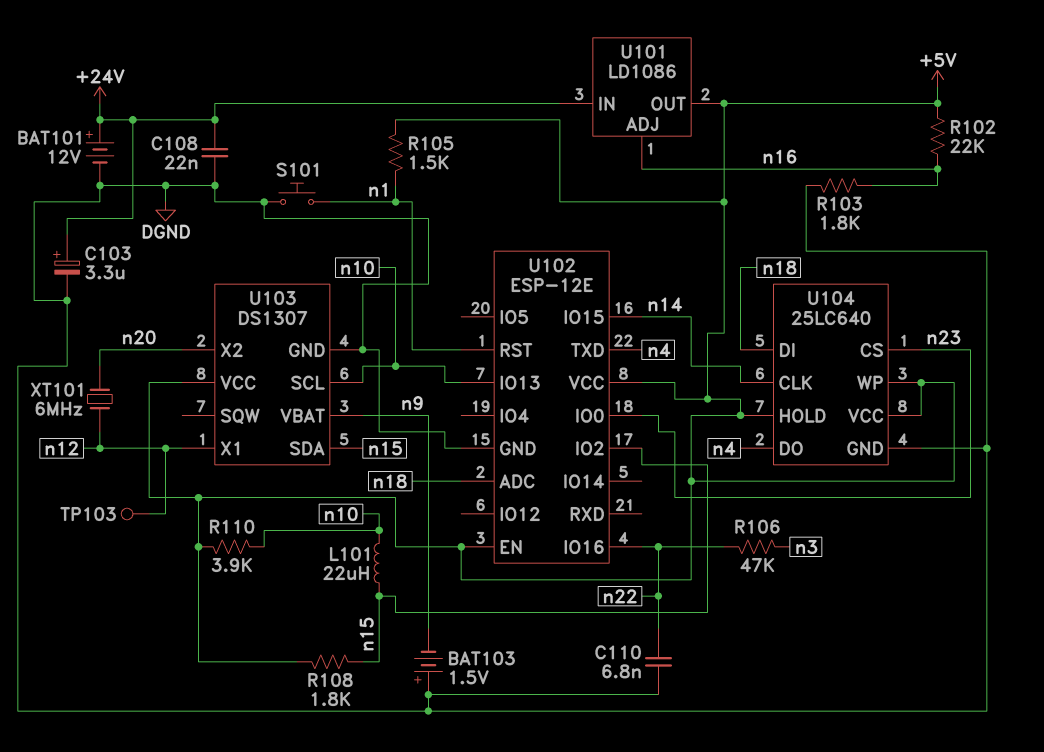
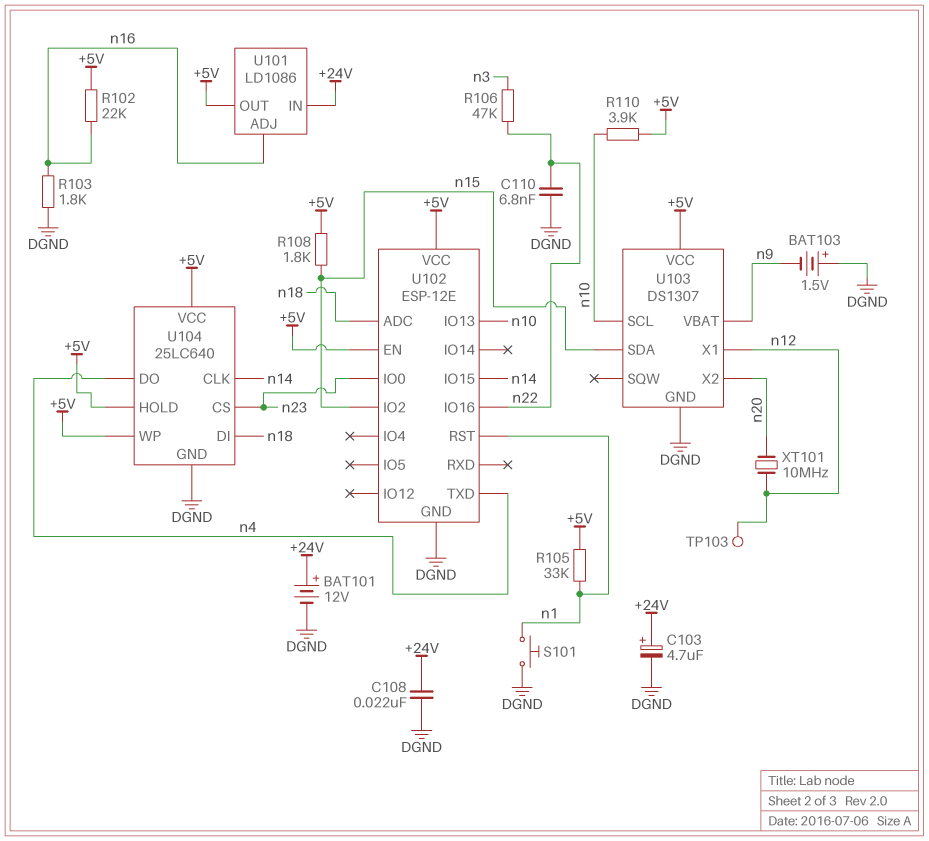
C103: 3.3uF (plus +24V, minus DGND) -> 4.7uF (plus +24V, minus DGND)
L101: 22uH (n10, n15) -> none
R105: 1.5k (+5V, n1) -> 33k (+5V, n1)
XT101: 6MHz (n12, n20) -> 10MHz (n12, n20)

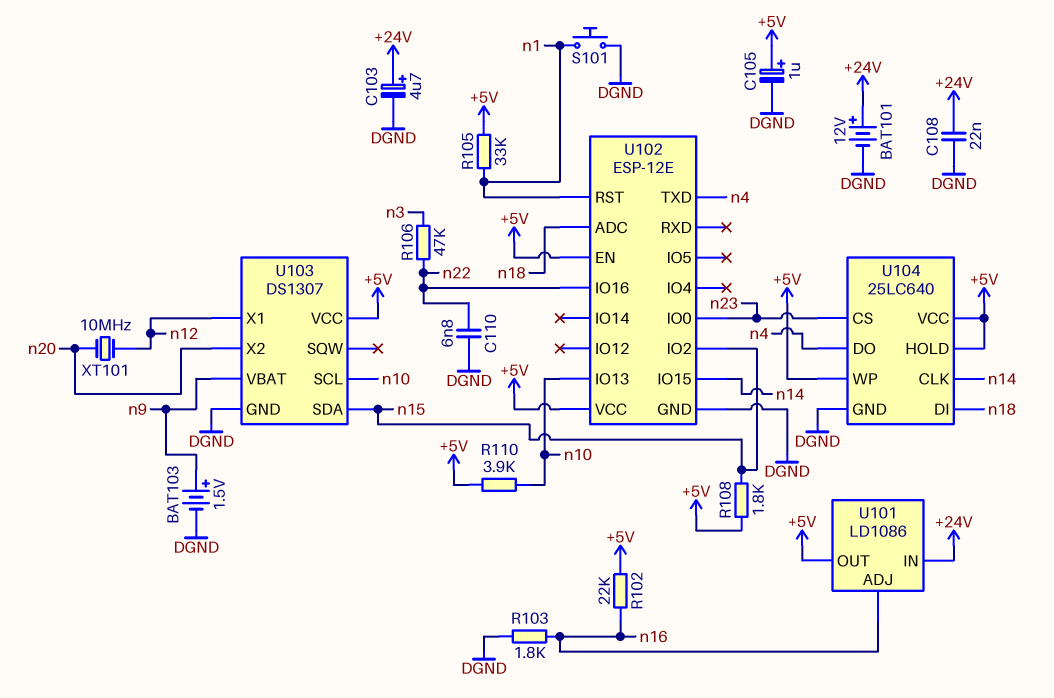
BAT103: 1.5V (plus DGND, minus n9) -> 1.5V (plus n9, minus DGND)
C105: none -> 1uF (plus +5V, minus DGND)
TP103: test point (n12) -> none

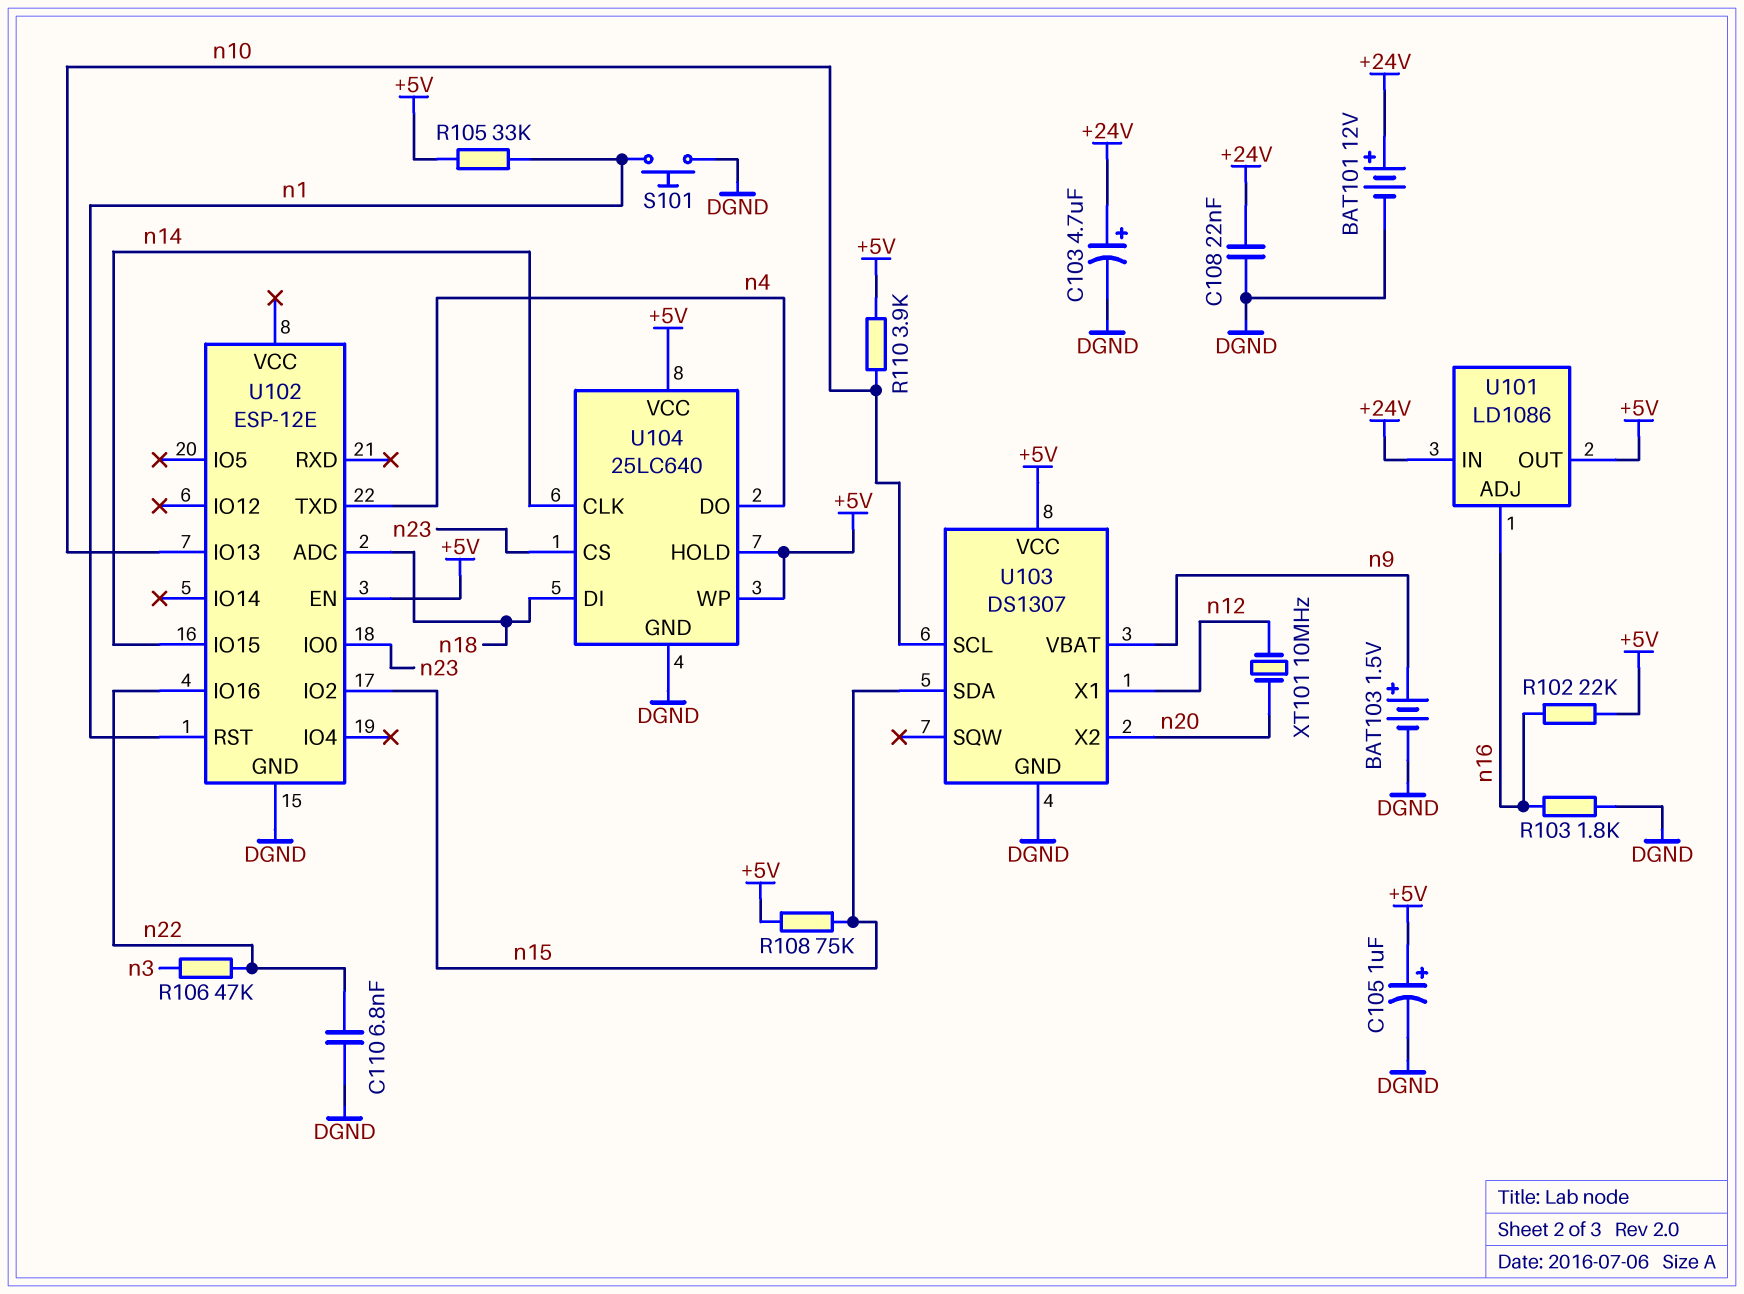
R108: 1.8k (+5V, n15) -> 75k (+5V, n15)
U102 pin VCC: +5V -> none

